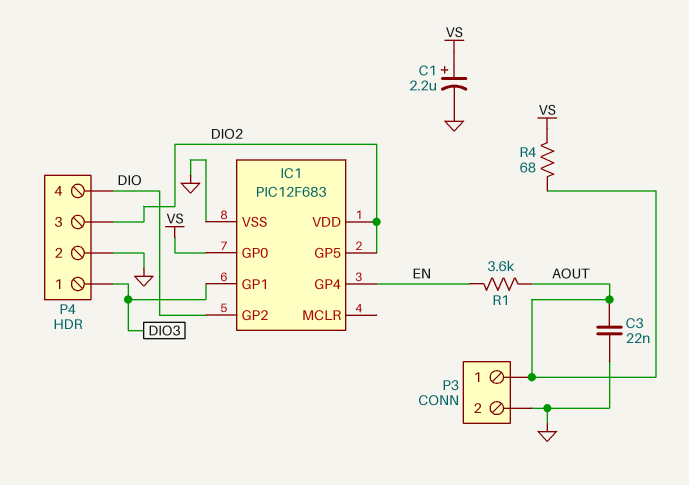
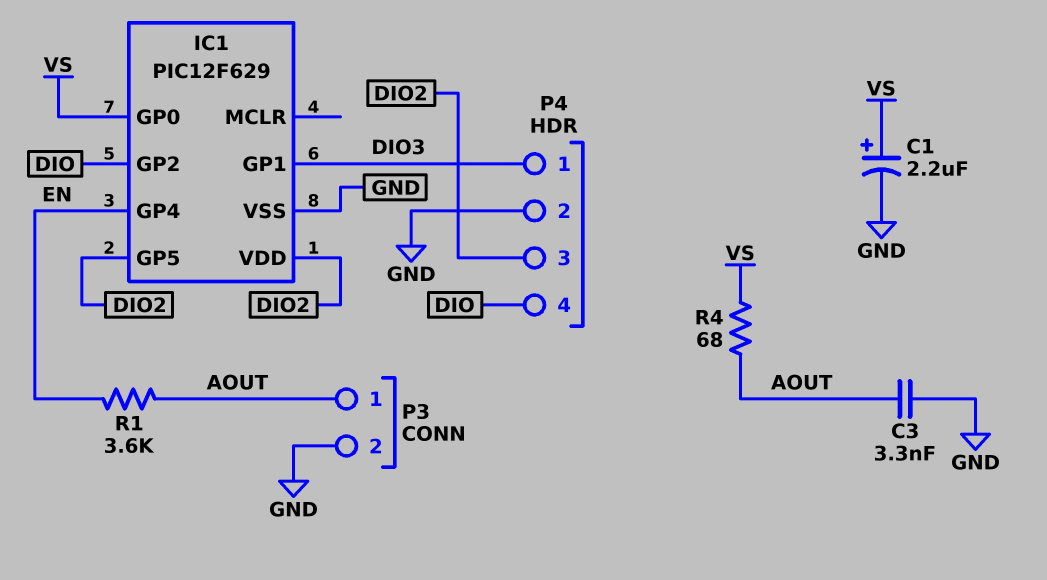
C3: 22nF (AOUT, GND) -> 3.3nF (AOUT, GND)
IC1: PIC12F683 -> PIC12F629

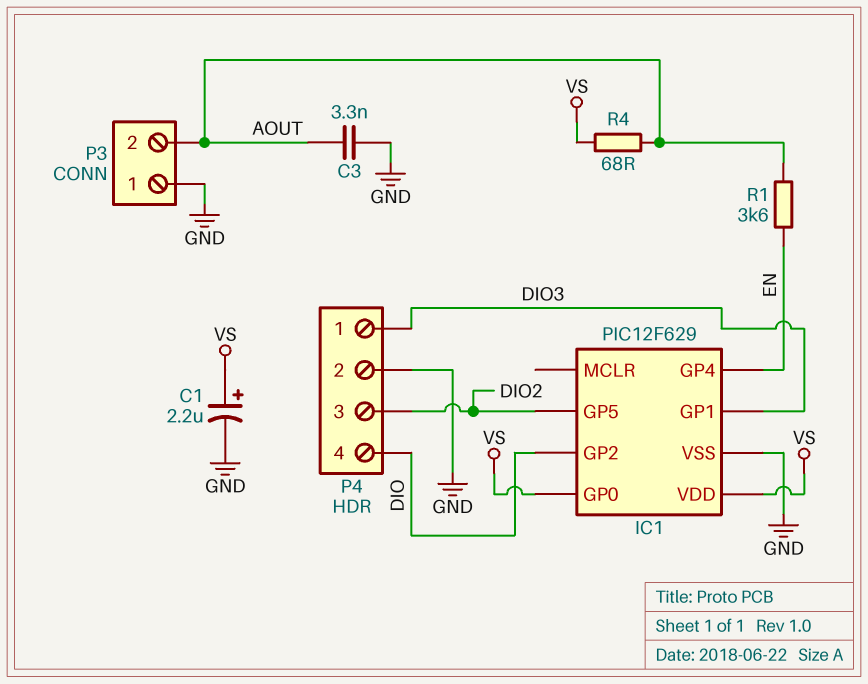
IC1 pin VDD: DIO2 -> VS
P3 pin 1: AOUT -> GND
P3 pin 2: GND -> AOUT

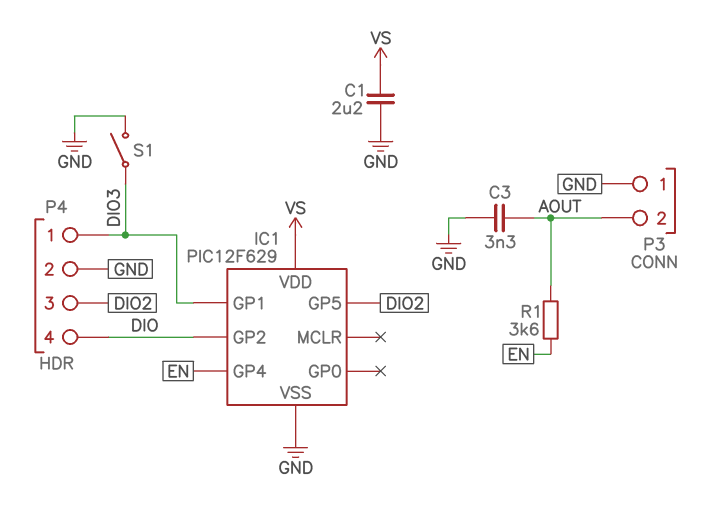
C1: 2.2uF (plus VS, minus GND) -> 2.2uF (GND, VS)
IC1 pin GP0: VS -> none
R4: 68 (AOUT, VS) -> none
S1: none -> switch (DIO3, GND)

